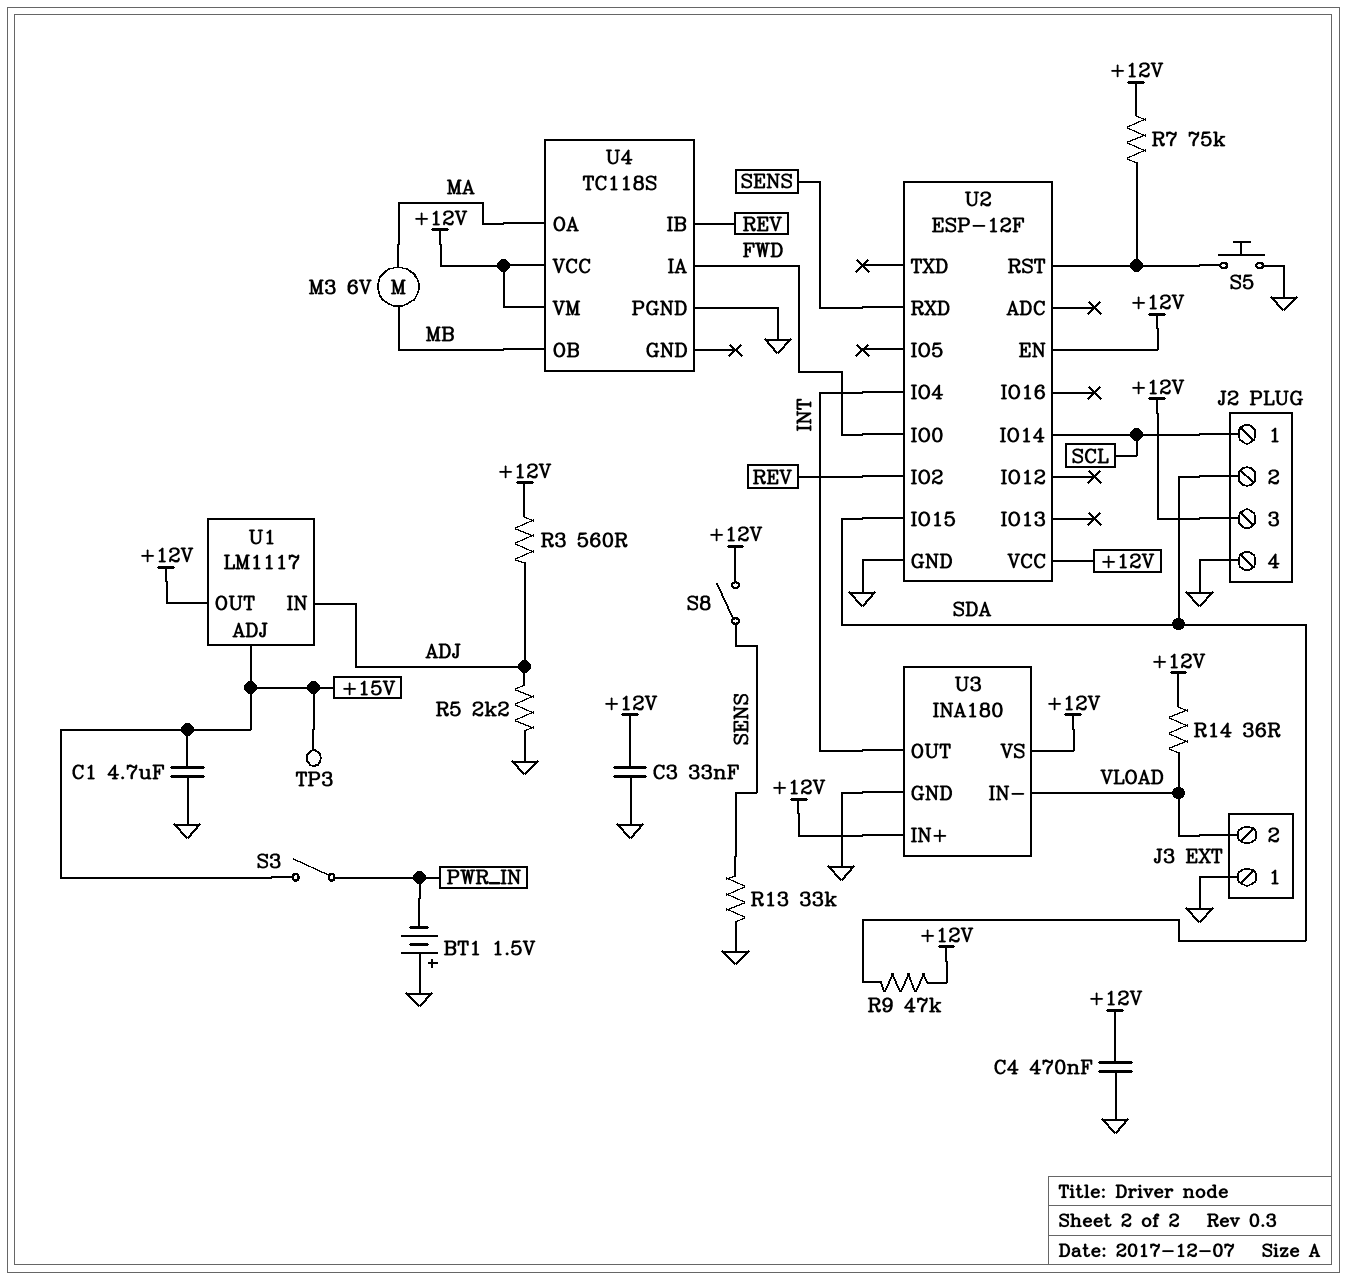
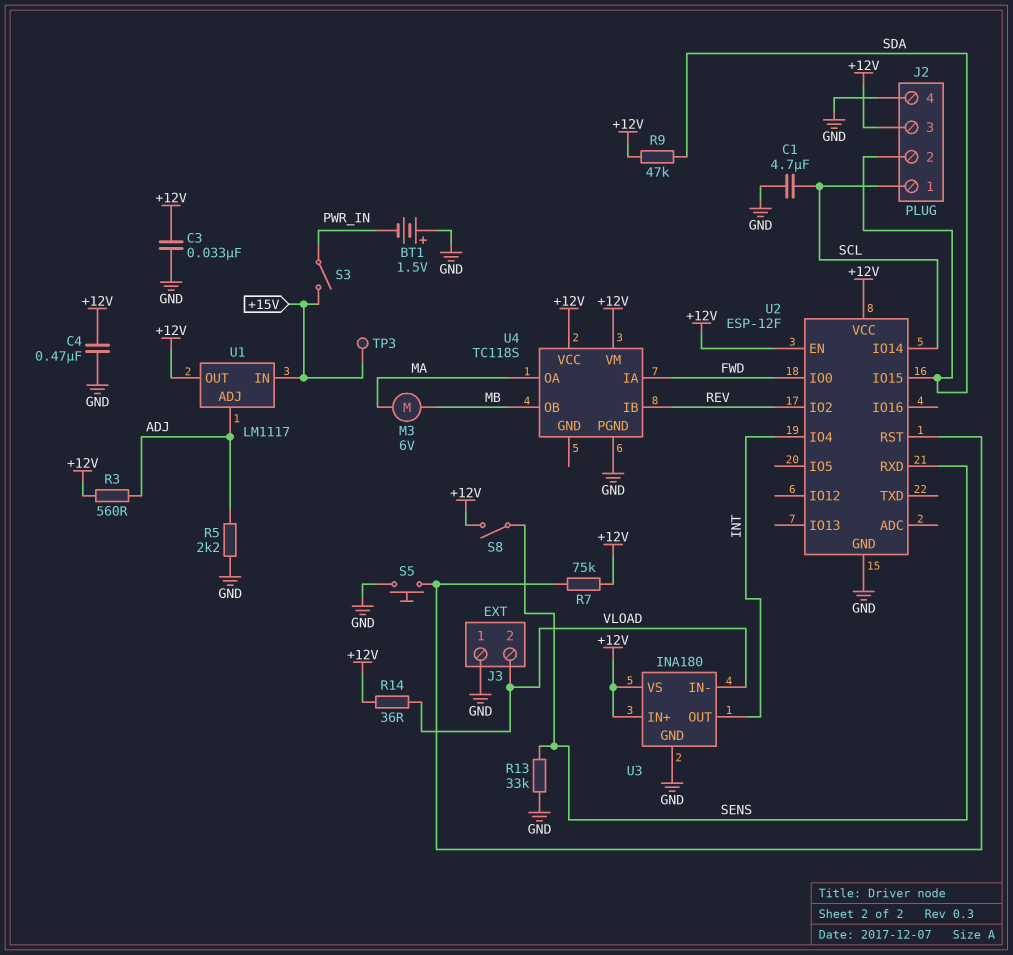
C1: 4.7uF (+15V, GND) -> 4.7uF (GND, SCL)
U1 pin ADJ: +15V -> ADJ
U1 pin IN: ADJ -> +15V

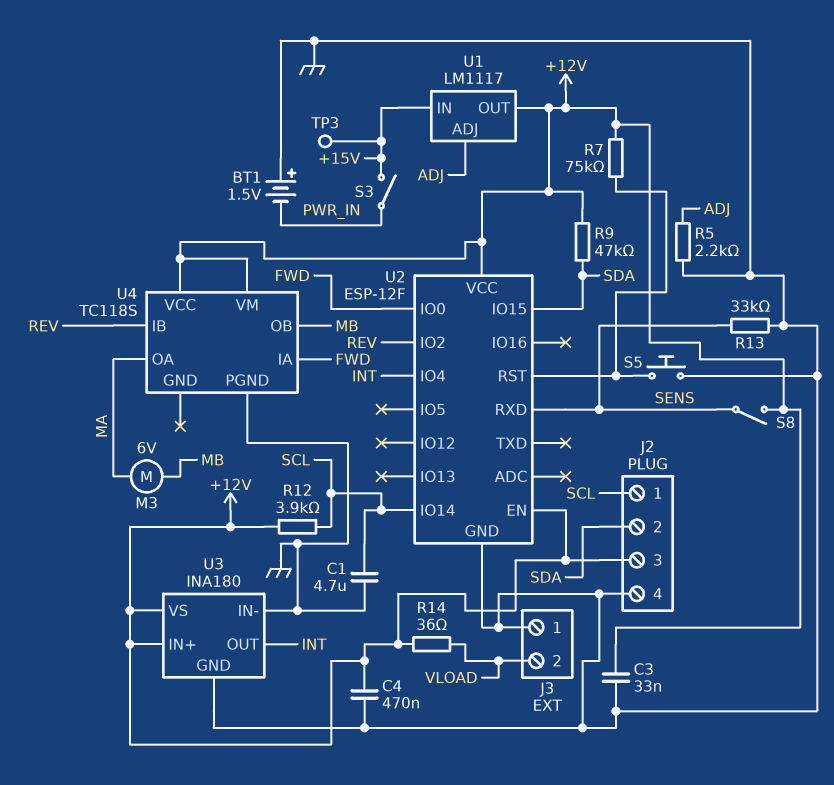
R3: 560 (+12V, ADJ) -> none
R12: none -> 3.9k (+12V, SCL)
U3 pin IN-: VLOAD -> GND

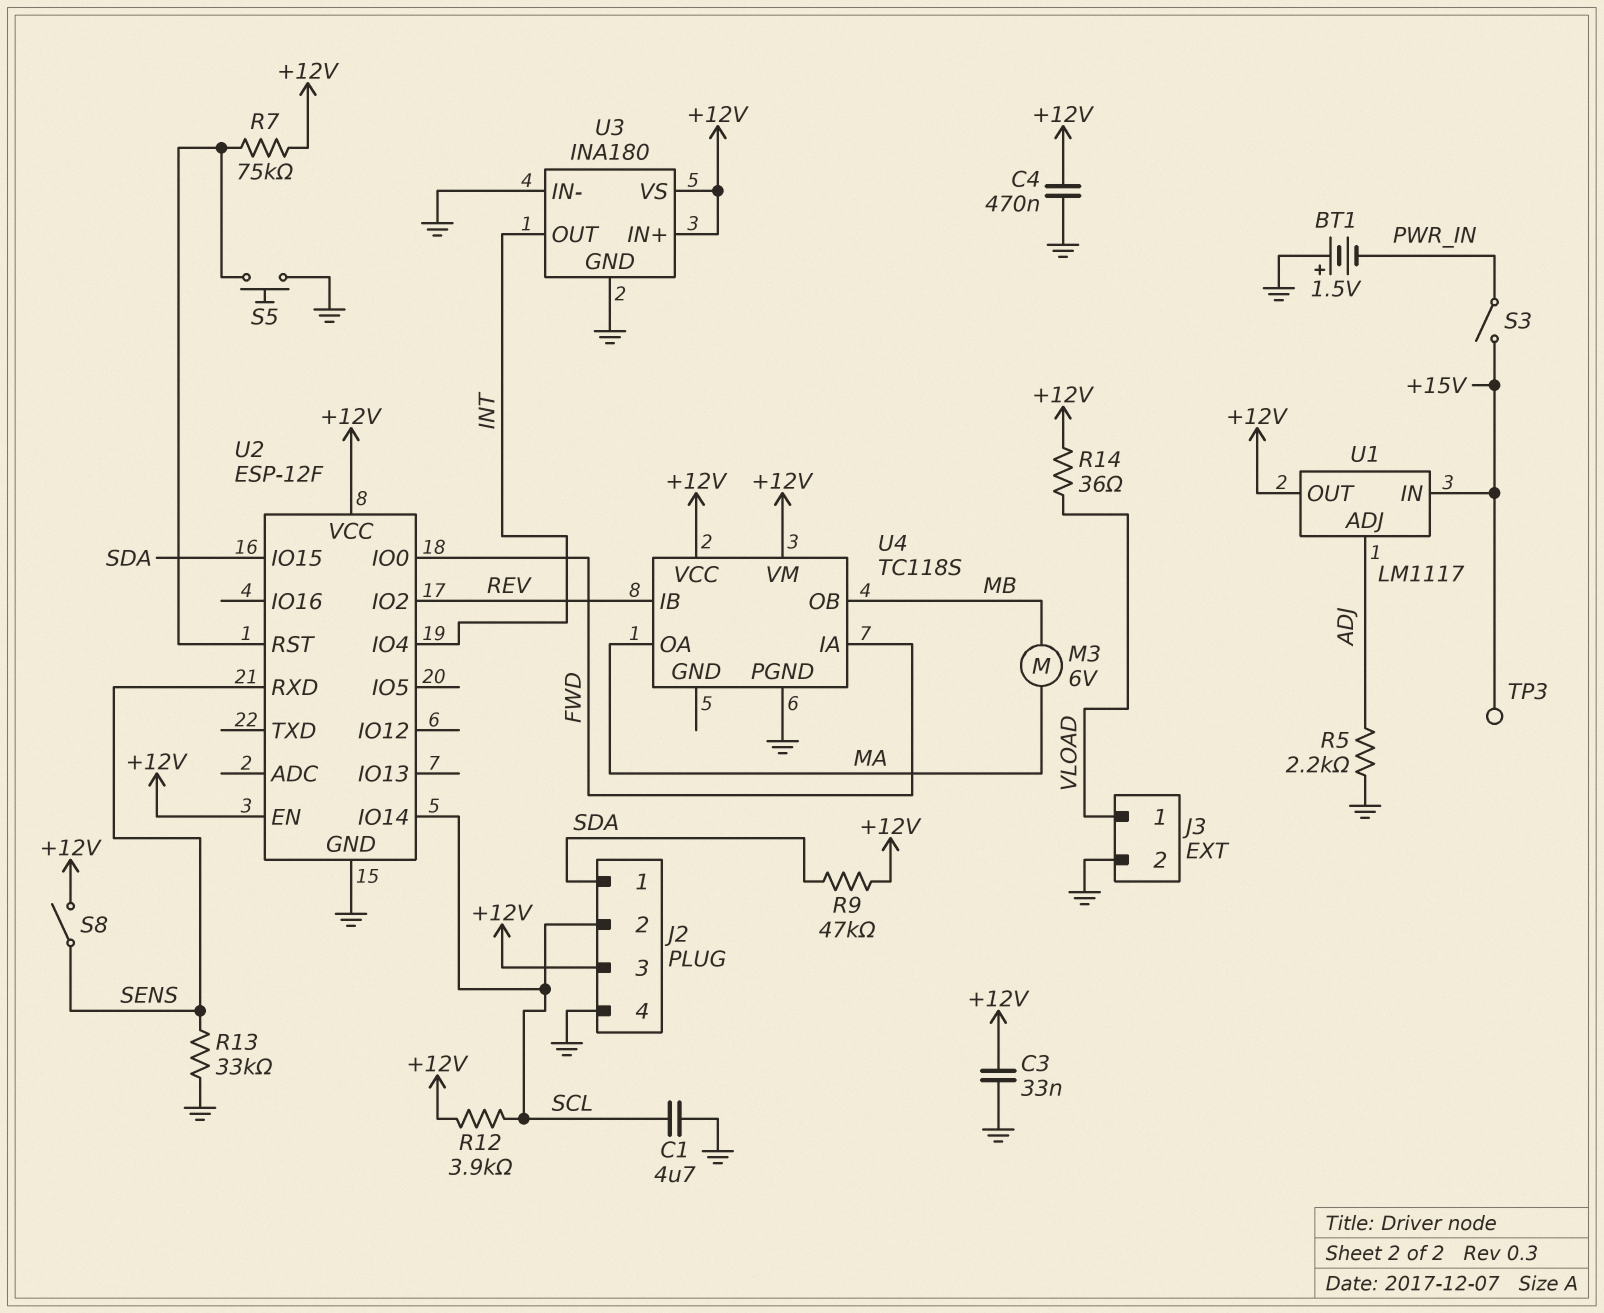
J2 pin 1: SCL -> SDA
J2 pin 2: SDA -> SCL
J3 pin 1: GND -> VLOAD
J3 pin 2: VLOAD -> GND

